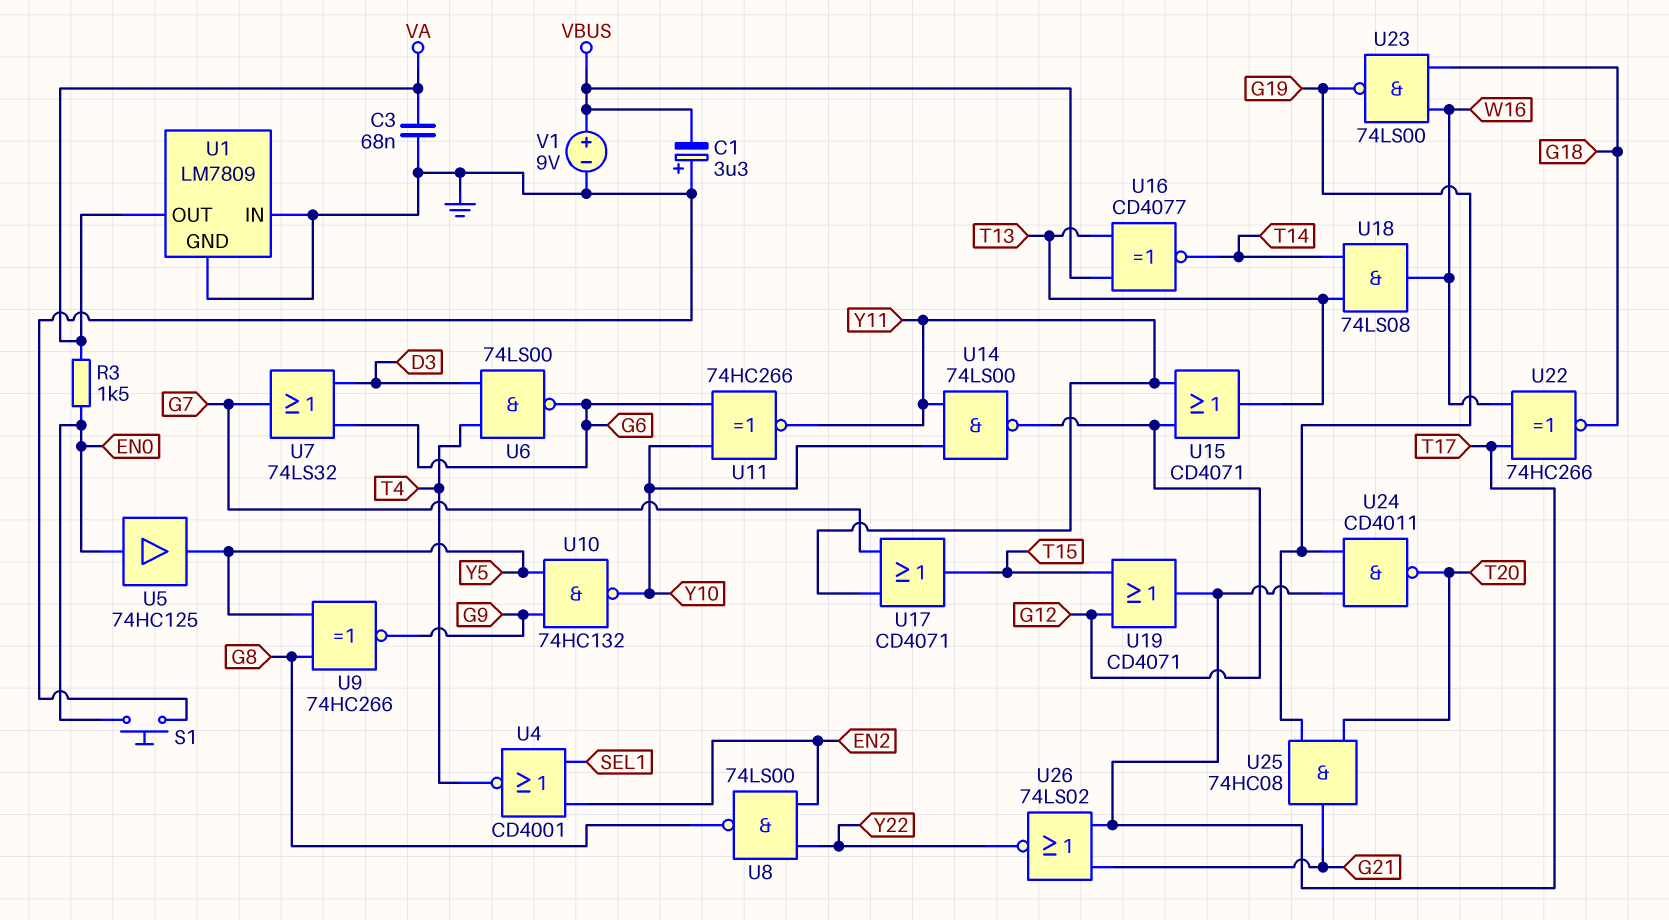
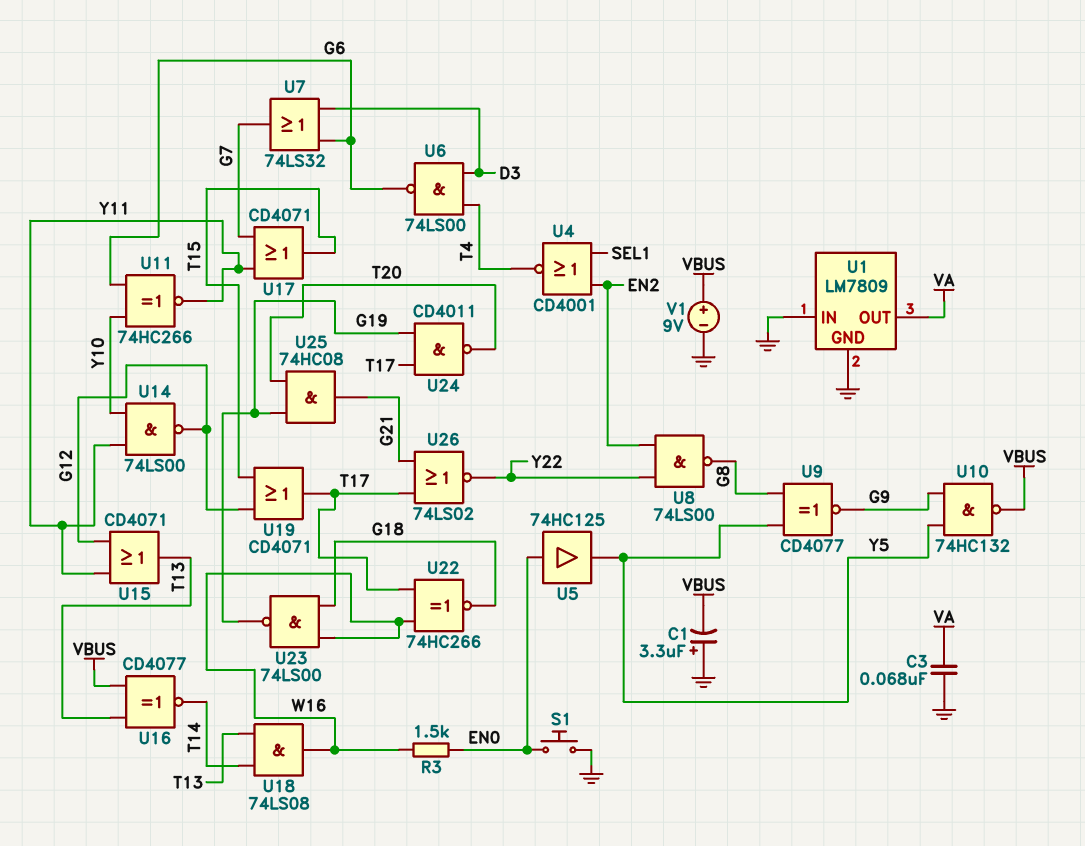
R3: 1.5k (EN0, VA) -> 1.5k (EN0, W16)
U9: XNOR 74HC266 (in G8, in Y5, out G9) -> XNOR CD4077 (in G8, in Y5, out G9)
U10: NAND 74HC132 (in G9, in Y5, out Y10) -> NAND 74HC132 (in G9, in Y5, out VBUS)

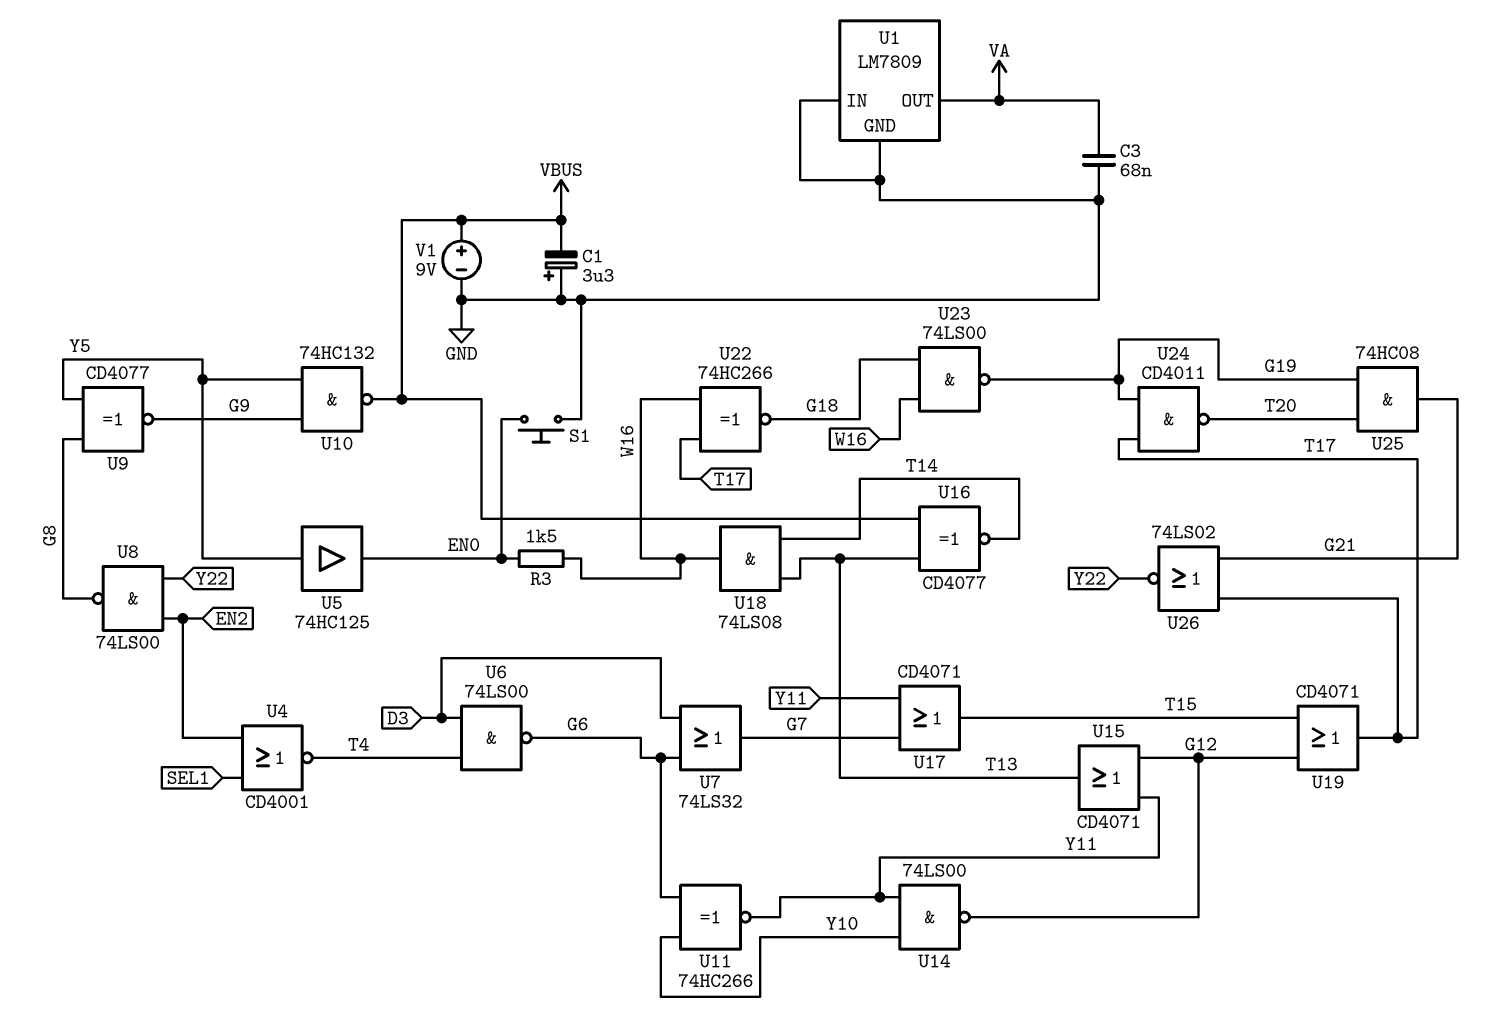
U5: buffer 74HC125 (in EN0, out Y5) -> buffer 74HC125 (in Y5, out EN0)

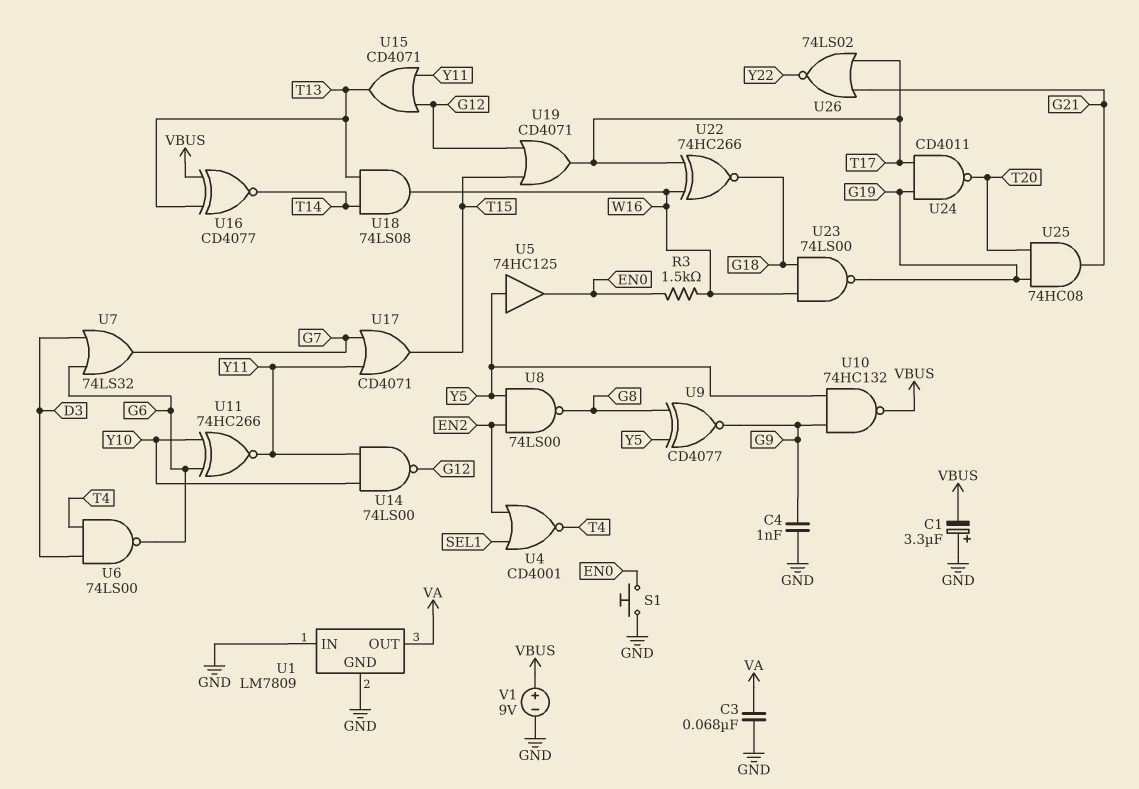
C4: none -> 1nF (G9, GND)
U8: NAND 74LS00 (in EN2, in Y22, out G8) -> NAND 74LS00 (in EN2, in Y5, out G8)

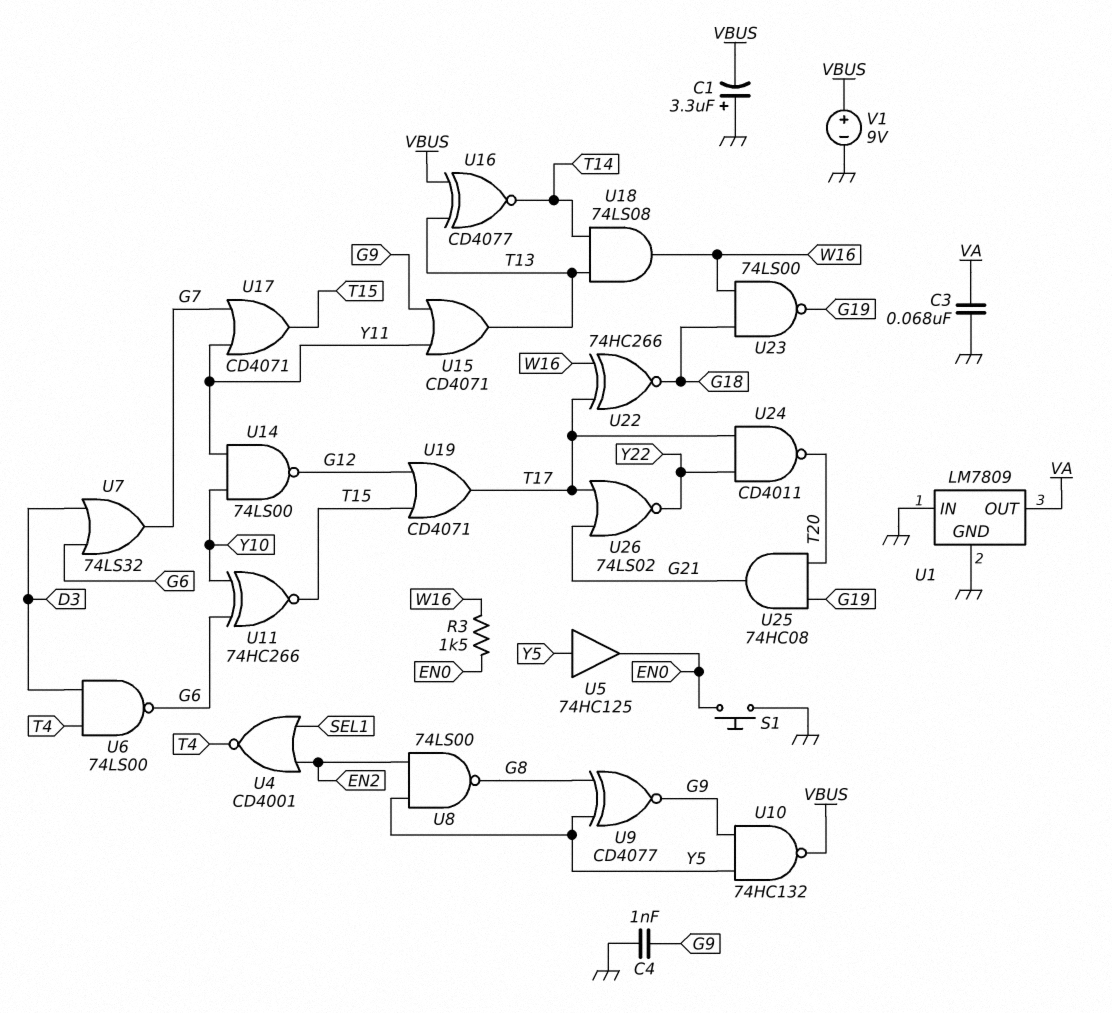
U11: XNOR 74HC266 (in G6, in Y10, out Y11) -> XNOR 74HC266 (in G6, in Y10, out T15)
U15: OR CD4071 (in G12, in Y11, out T13) -> OR CD4071 (in G9, in Y11, out T13)
U24: NAND CD4011 (in G19, in T17, out T20) -> NAND CD4011 (in T17, in Y22, out T20)

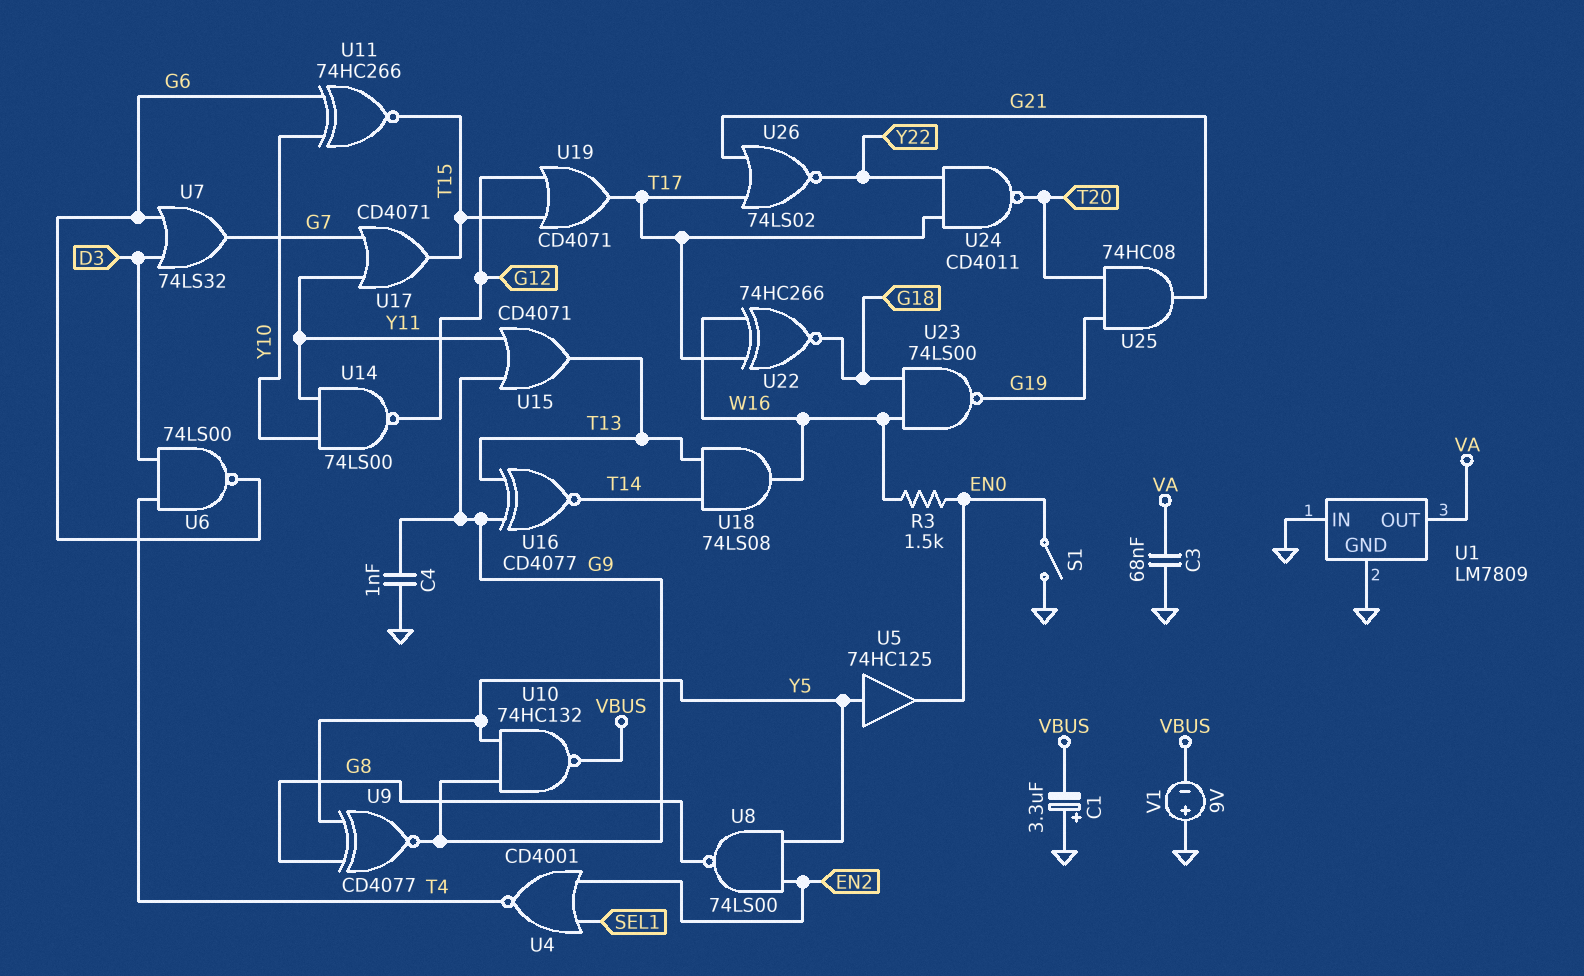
S1: button (EN0, GND) -> switch (EN0, GND)
U16: XNOR CD4077 (in T13, in VBUS, out T14) -> XNOR CD4077 (in G9, in T13, out T14)
V1: 9V (plus VBUS, minus GND) -> 9V (plus GND, minus VBUS)

